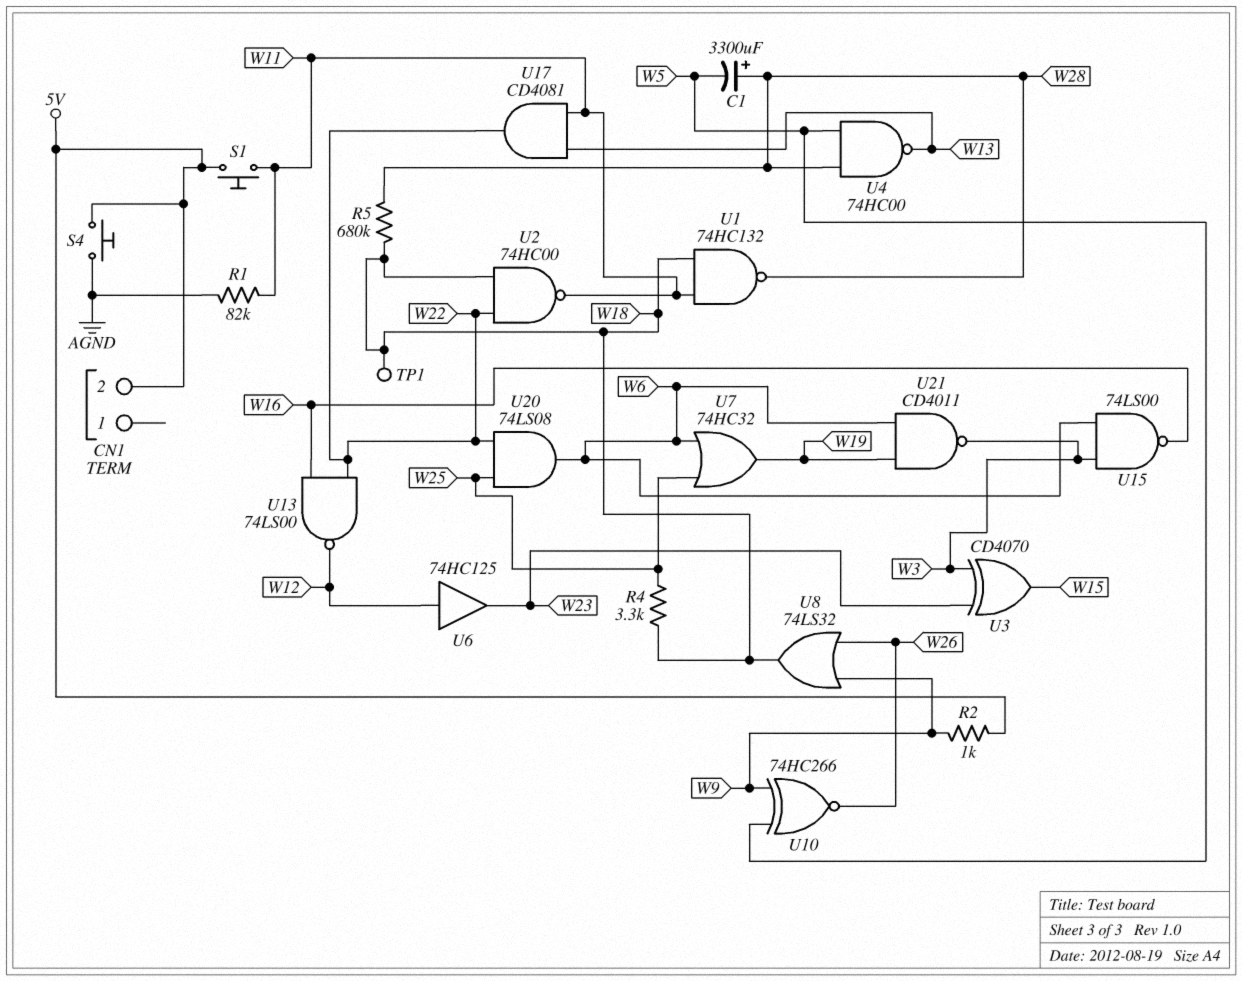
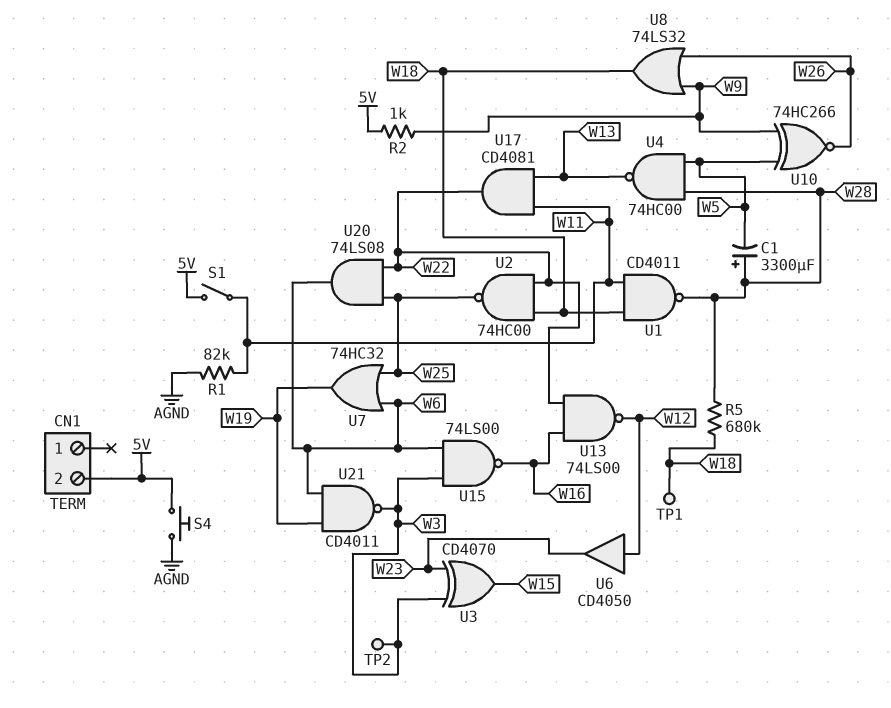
R4: 3.3k (W18, W25) -> none
S1: button (5V, W11) -> switch (5V, W11)
TP2: none -> test point (W3)
U1: NAND 74HC132 (in W11, in W18, out W28) -> NAND CD4011 (in W11, in W18, out W28)
U2: NAND 74HC00 (in W18, in W22, out W11) -> NAND 74HC00 (in W18, in W22, out W25)
U6: buffer 74HC125 (in W12, out W23) -> buffer CD4050 (in W12, out W23)

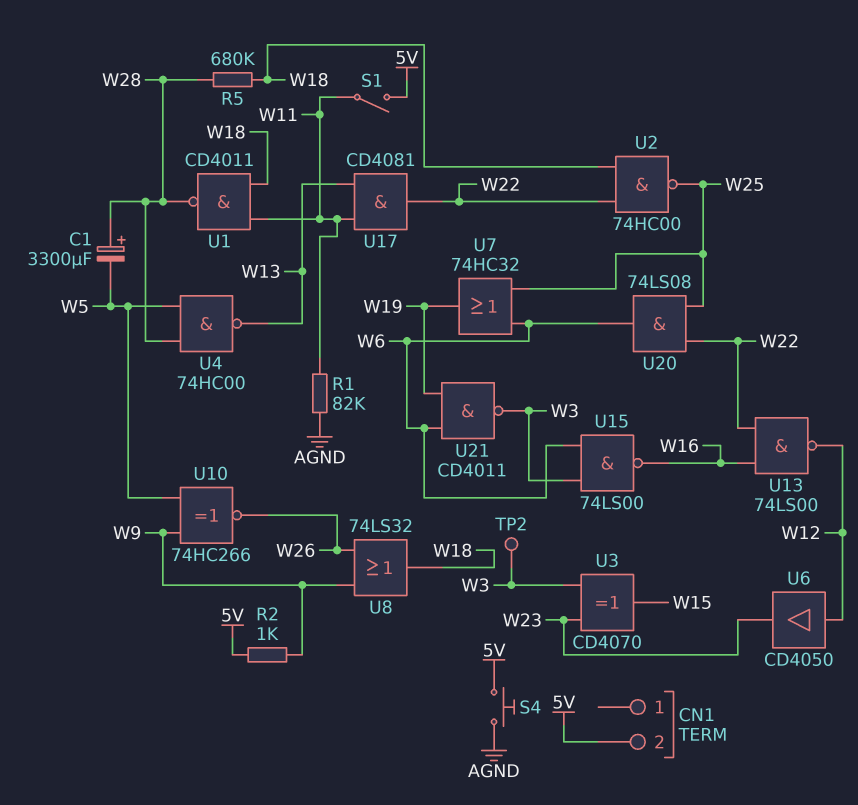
TP1: test point (W18) -> none

